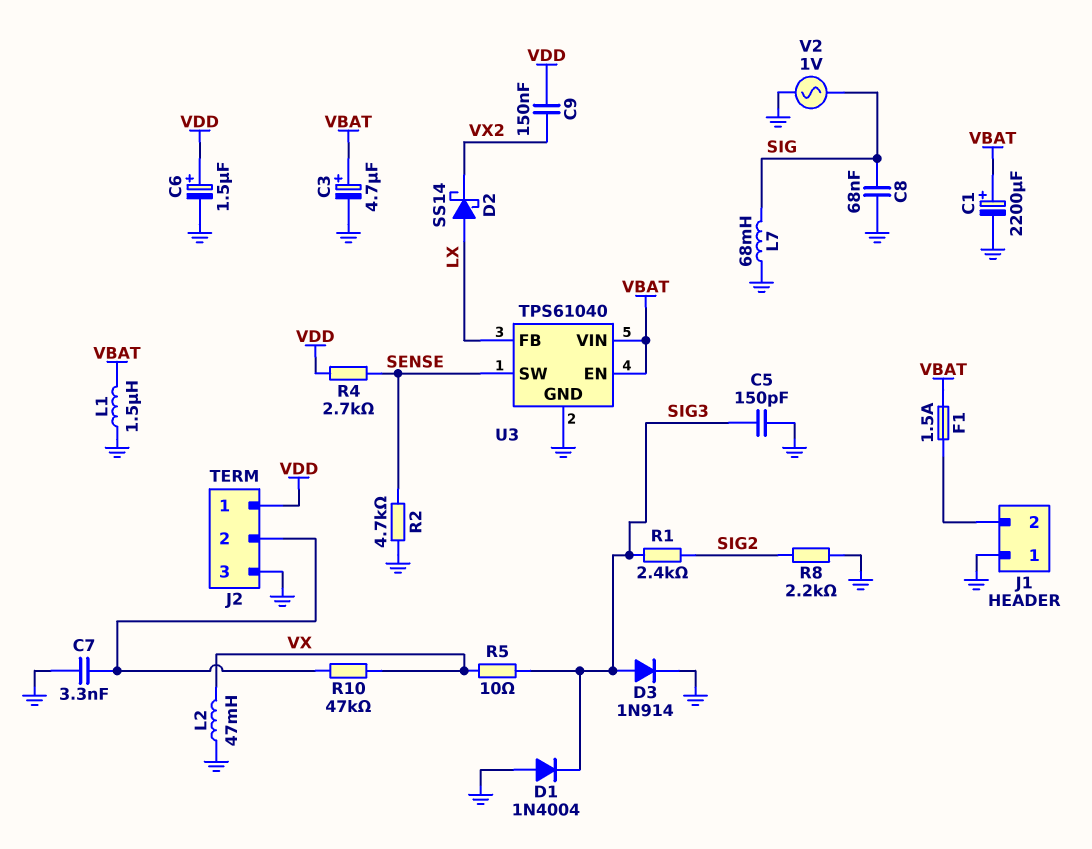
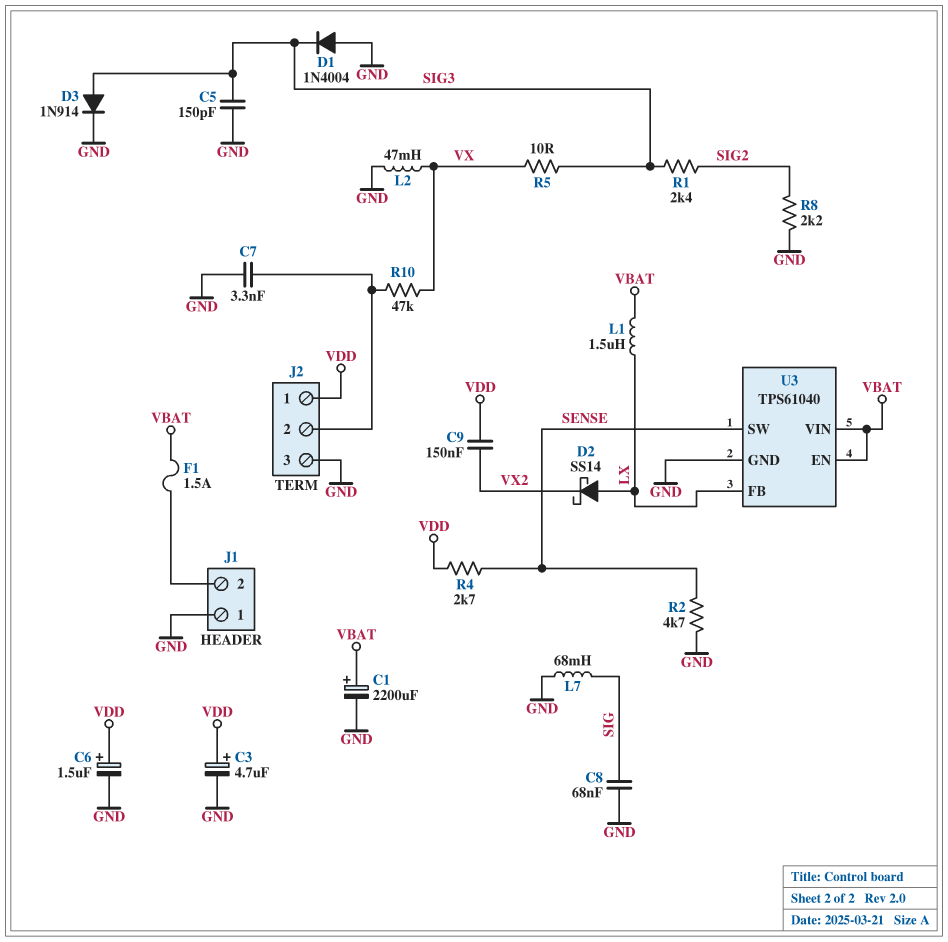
C3: 4.7uF (plus VBAT, minus GND) -> 4.7uF (plus VDD, minus GND)
L1: 1.5uH (GND, VBAT) -> 1.5uH (LX, VBAT)
V2: AC 1V (GND, SIG) -> none

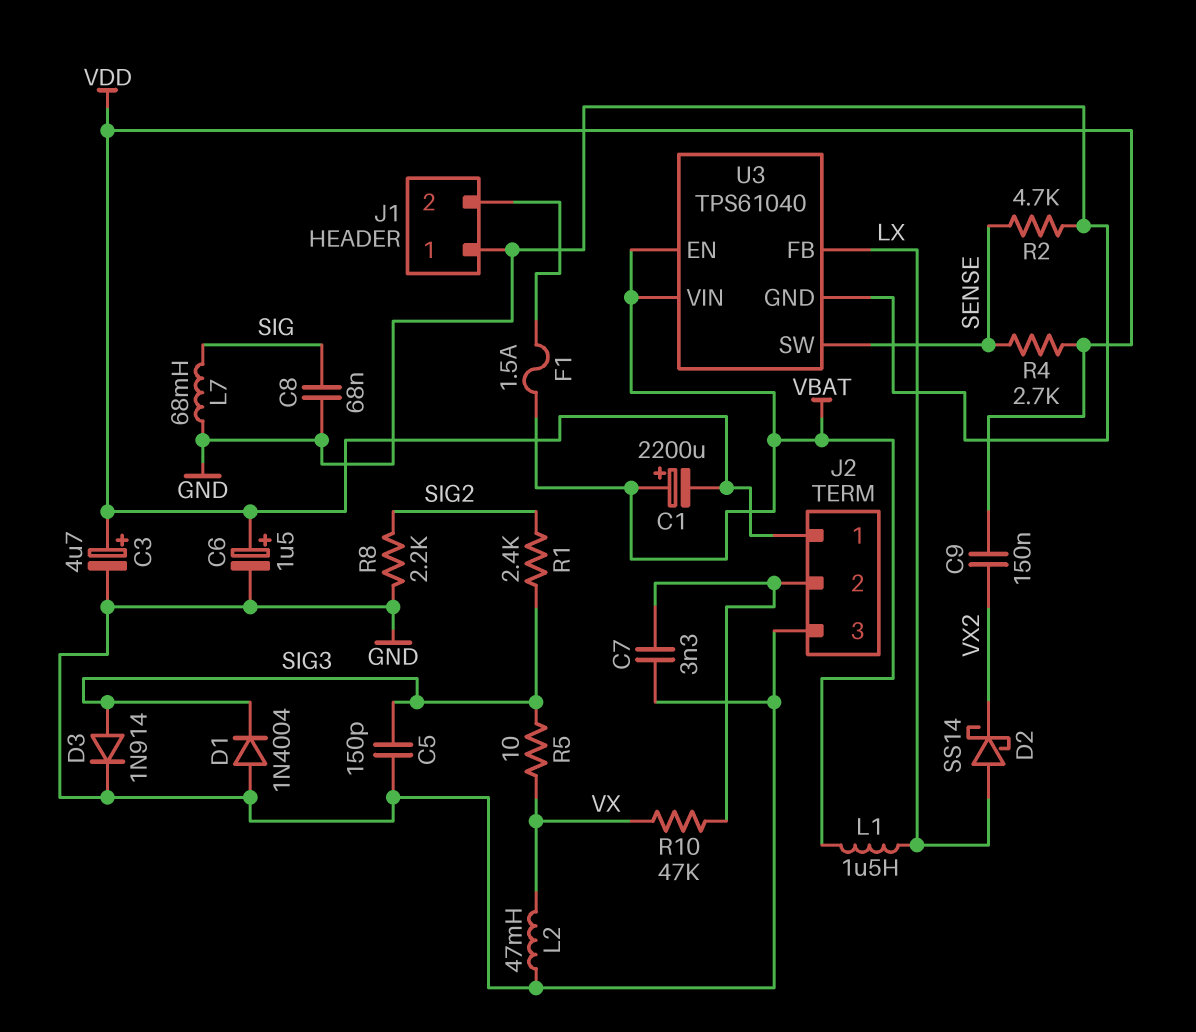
C1: 2200uF (plus VBAT, minus GND) -> 2200uF (plus VBAT, minus VDD)

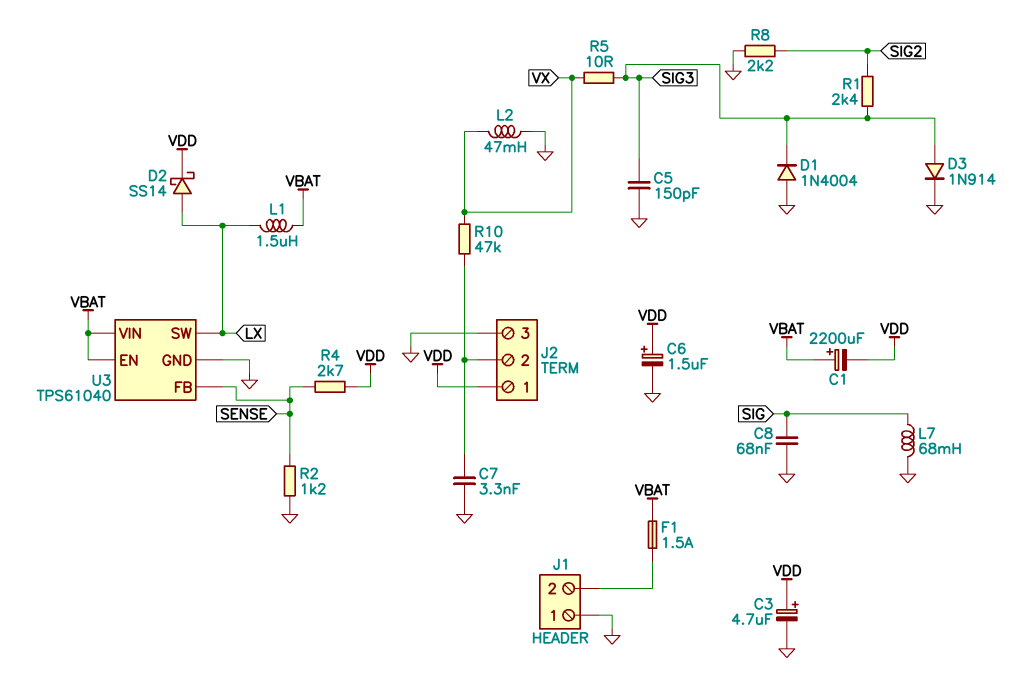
C9: 150nF (VDD, VX2) -> none
D2: schottky SS14 (A LX, K VX2) -> schottky SS14 (A LX, K VDD)
R2: 4.7k (GND, SENSE) -> 1.2k (GND, SENSE)
U3 pin FB: LX -> SENSE
U3 pin SW: SENSE -> LX

